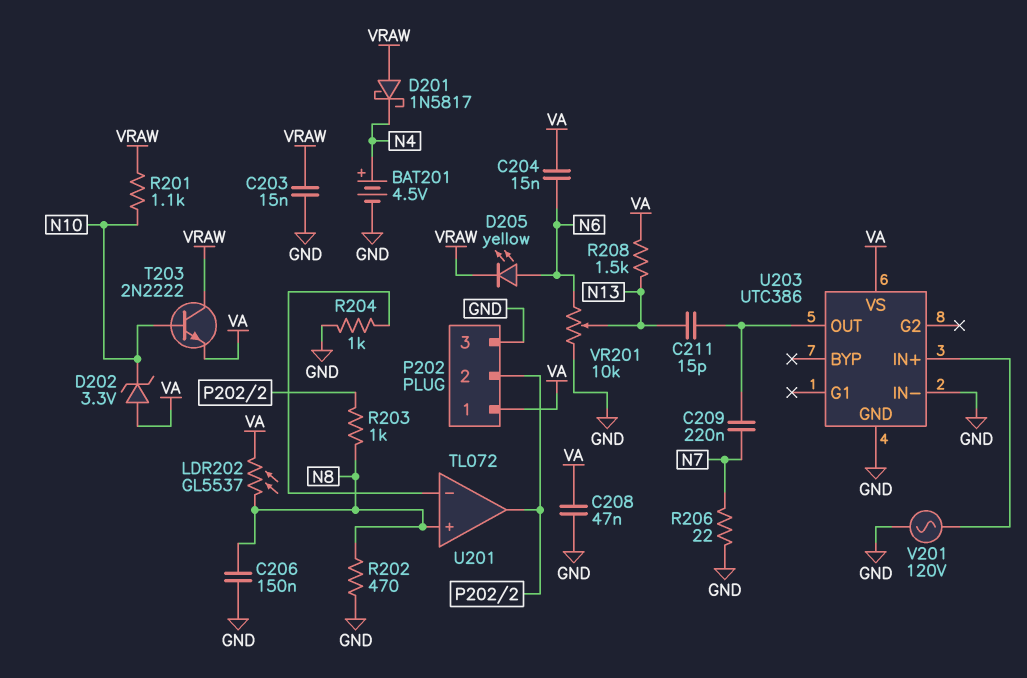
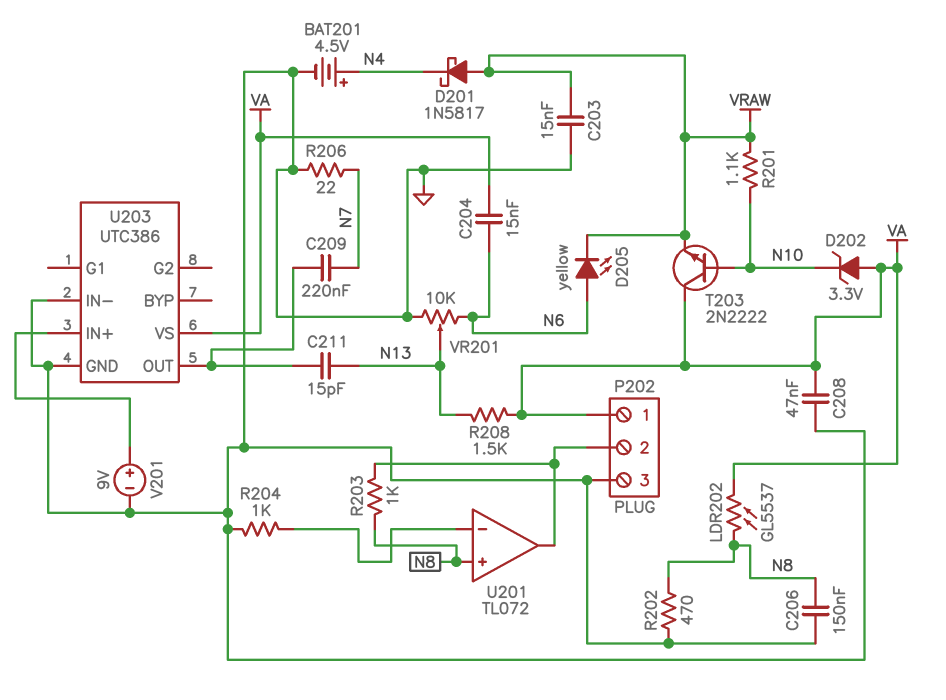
T203: NPN 2N2222 (B N10, C VRAW, E VA) -> NPN 2N2222 (B N10, C VA, E VRAW)
V201: AC 120V (GND, U203/IN+) -> 9V (plus U203/IN+, minus GND)

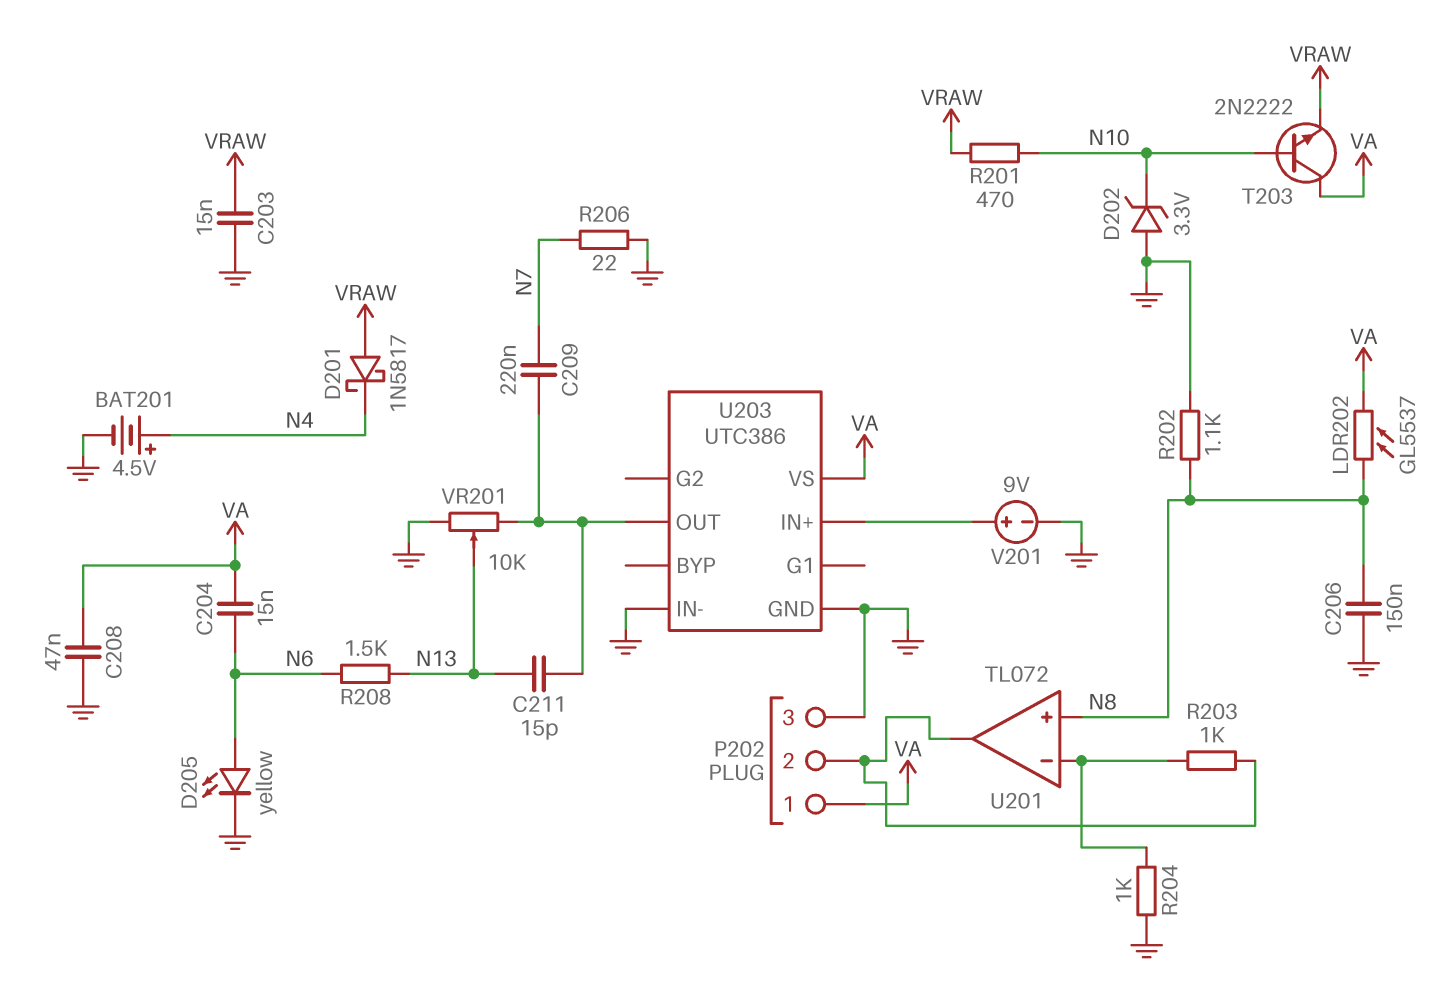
D202: zener 3.3V (A VA, K N10) -> zener 3.3V (A GND, K N10)
D205: LED yellow (A N6, K VRAW) -> LED yellow (A N6, K GND)
R201: 1.1k (N10, VRAW) -> 470 (N10, VRAW)
R202: 470 (GND, N8) -> 1.1k (GND, N8)
R203: 1k (N8, P202/2) -> 1k (P202/2, U201/in-)
R208: 1.5k (N13, VA) -> 1.5k (N6, N13)
VR201: 10k (GND, N6, wiper N13) -> 10k (GND, U203/OUT, wiper N13)

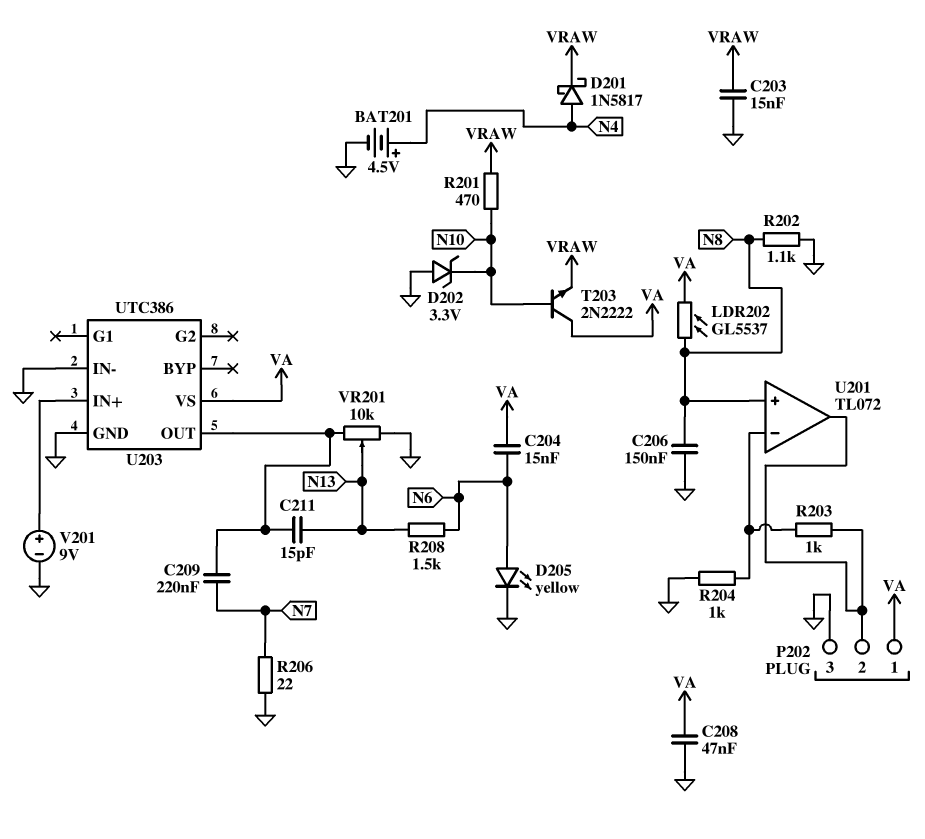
D201: schottky 1N5817 (A VRAW, K N4) -> schottky 1N5817 (A N4, K VRAW)

